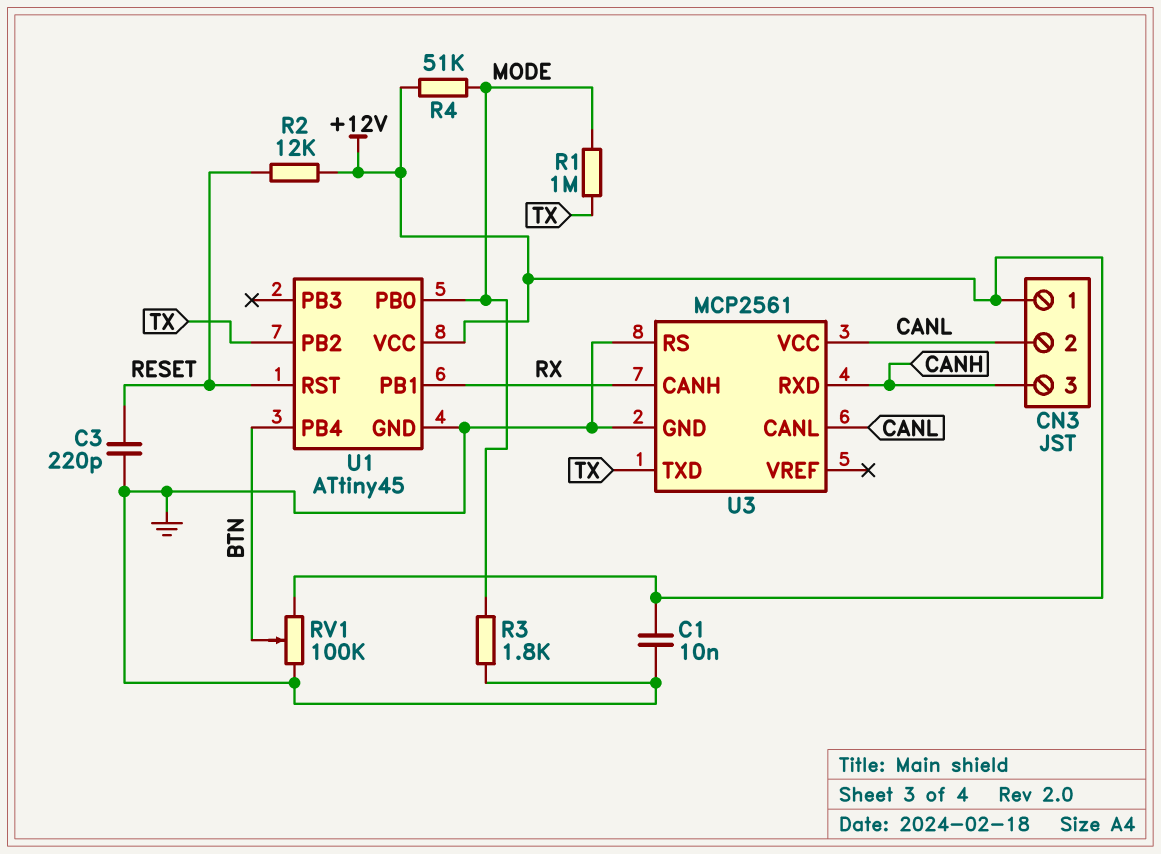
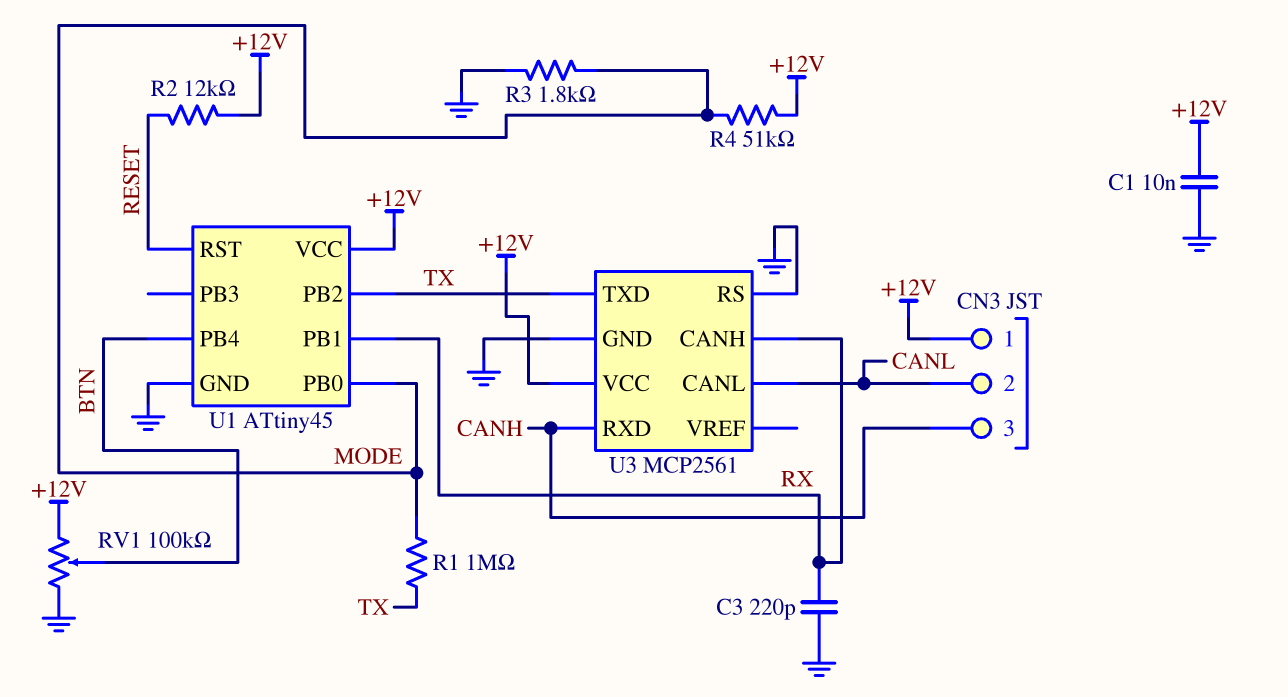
C3: 220pF (GND, RESET) -> 220pF (GND, RX)
U3 pin VCC: CANL -> +12V

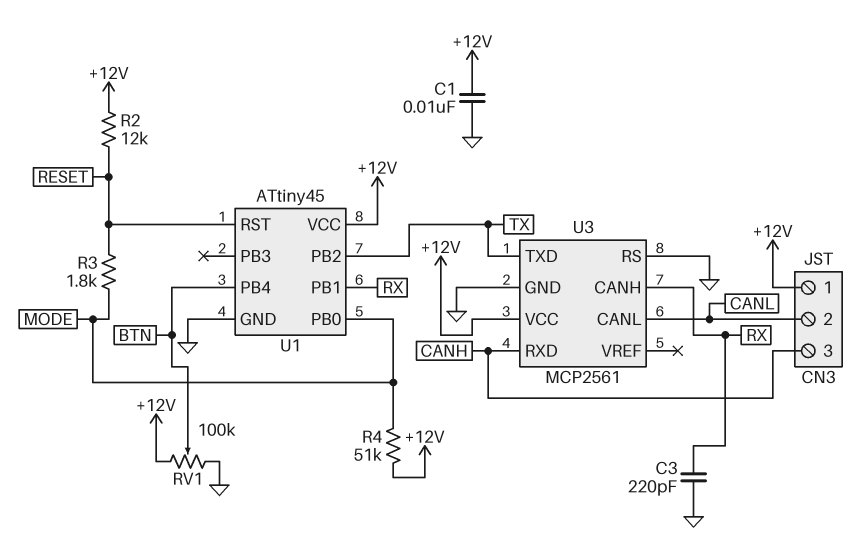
R1: 1M (MODE, TX) -> none
R3: 1.8k (GND, MODE) -> 1.8k (MODE, RESET)

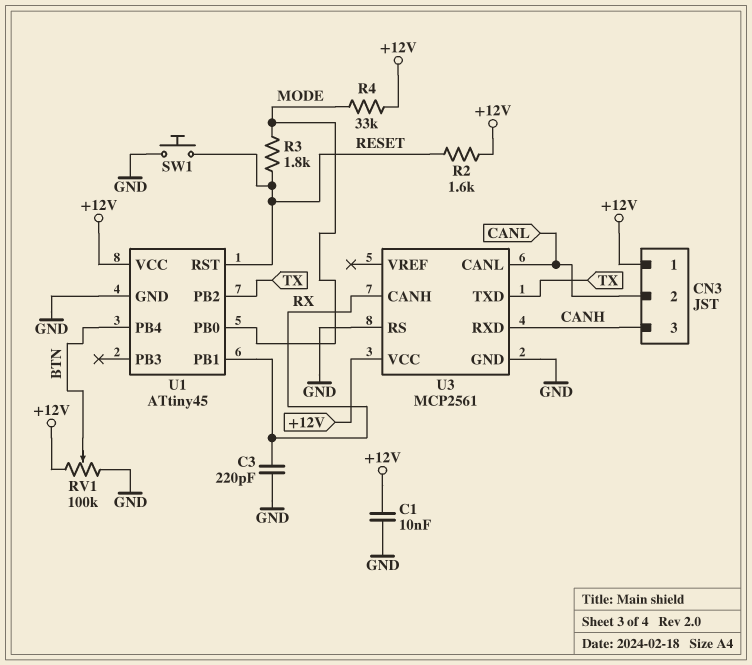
R2: 12k (+12V, RESET) -> 1.6k (+12V, RESET)
R4: 51k (+12V, MODE) -> 33k (+12V, MODE)
SW1: none -> button (GND, RESET)

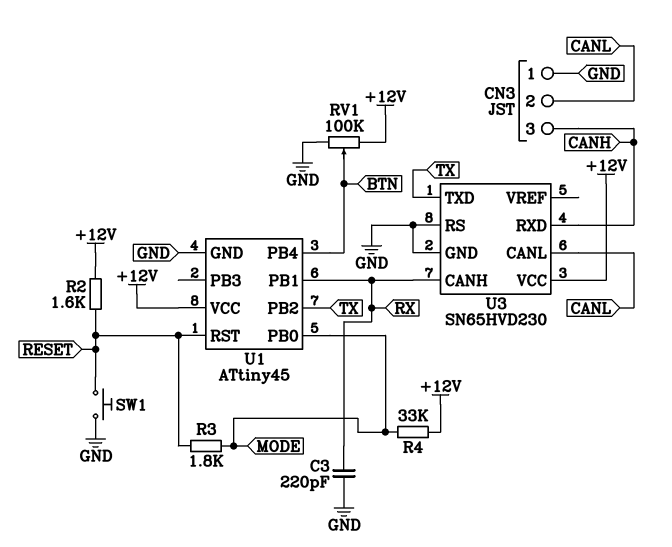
C1: 10nF (+12V, GND) -> none
CN3 pin 1: +12V -> GND
U3: MCP2561 -> SN65HVD230

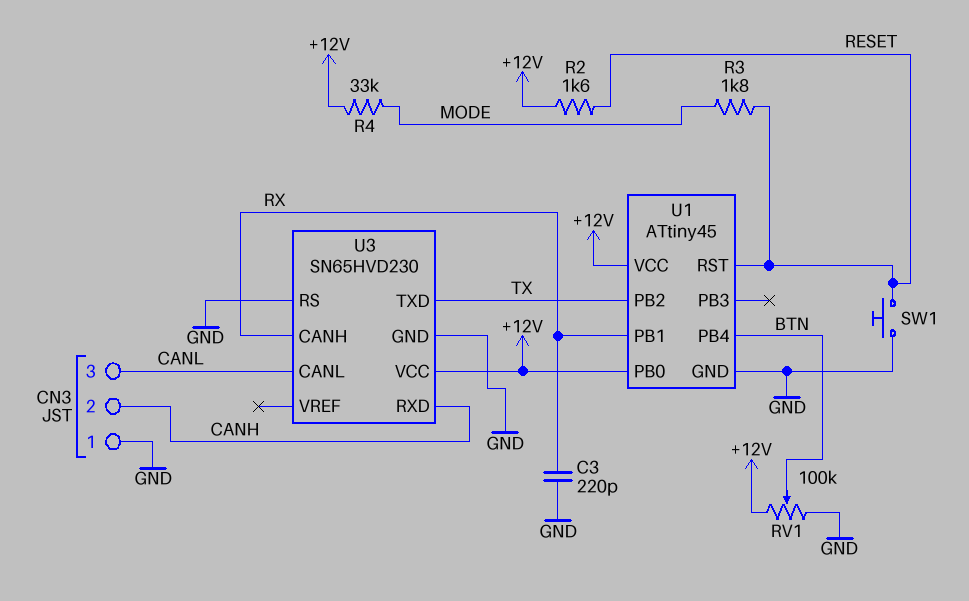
CN3 pin 2: CANL -> CANH
CN3 pin 3: CANH -> CANL
U1 pin PB0: MODE -> +12V

